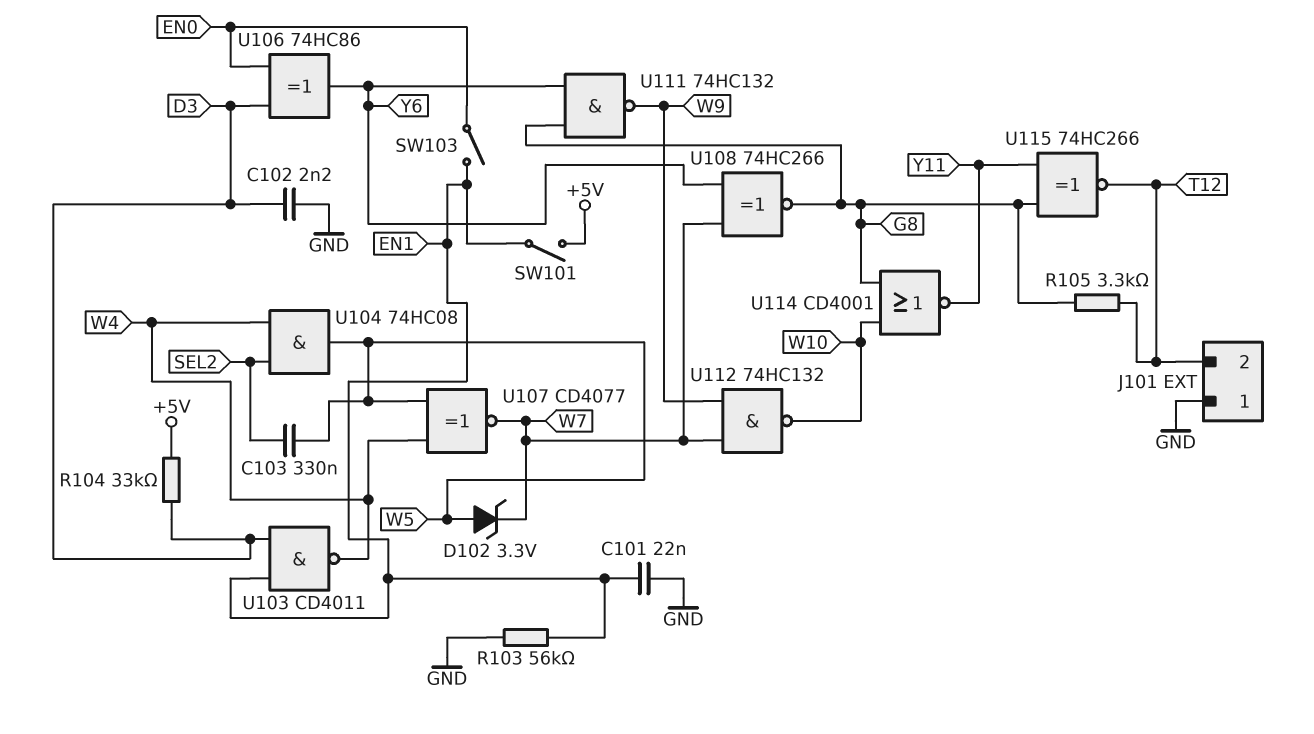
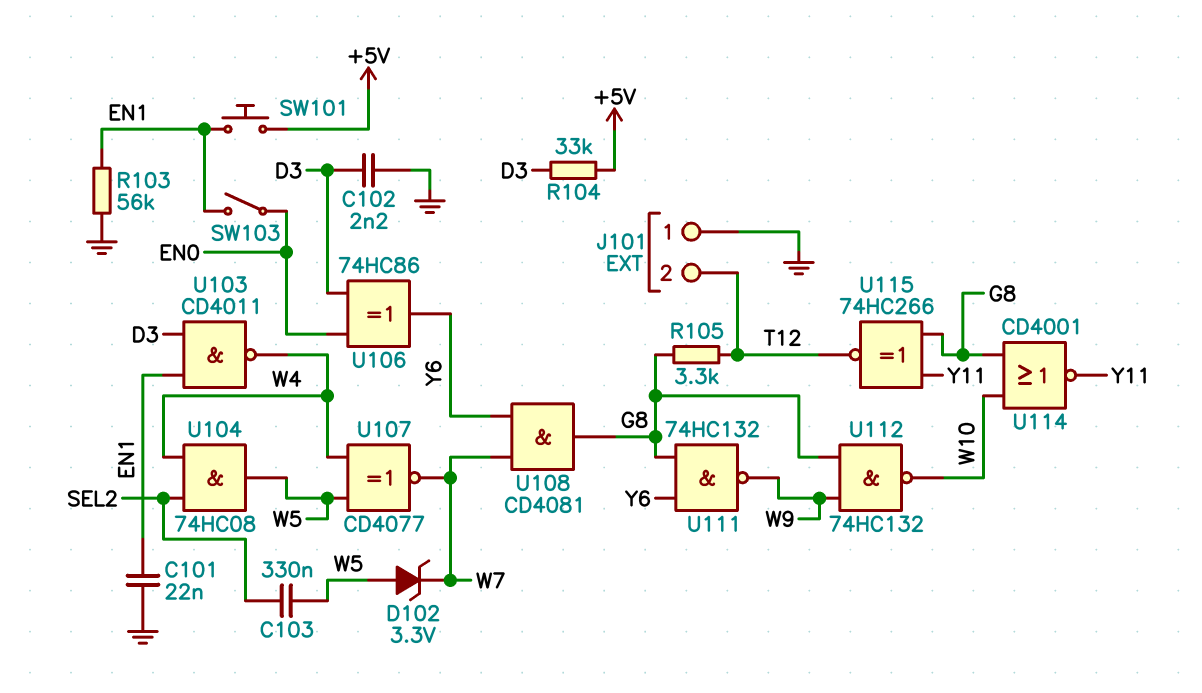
SW101: switch (+5V, EN1) -> button (+5V, EN1)
U108: XNOR 74HC266 (in W7, in Y6, out G8) -> AND CD4081 (in W7, in Y6, out G8)
U112: NAND 74HC132 (in W7, in W9, out W10) -> NAND 74HC132 (in G8, in W9, out W10)

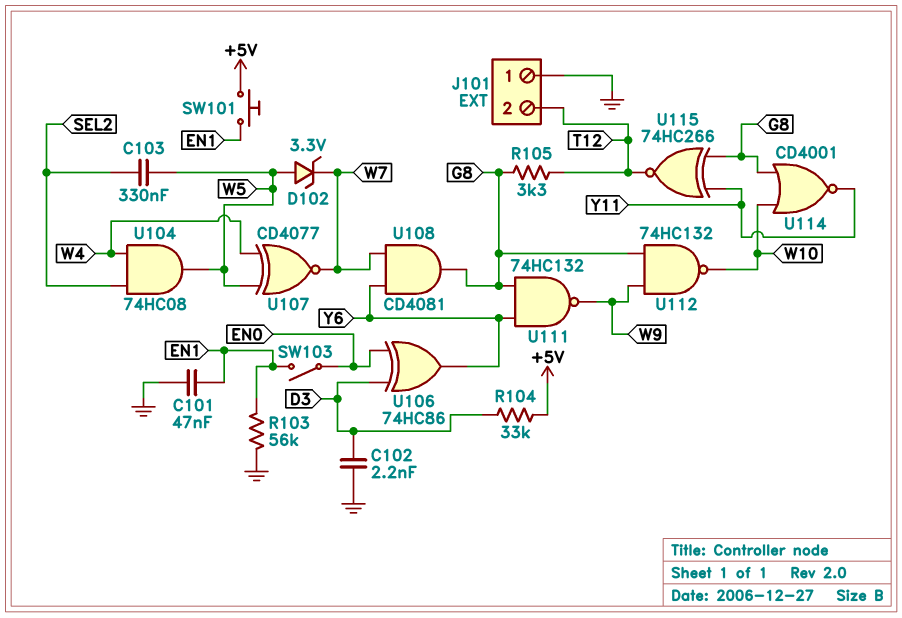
C101: 22nF (EN1, GND) -> 47nF (EN1, GND)
U103: NAND CD4011 (in D3, in EN1, out W4) -> none

